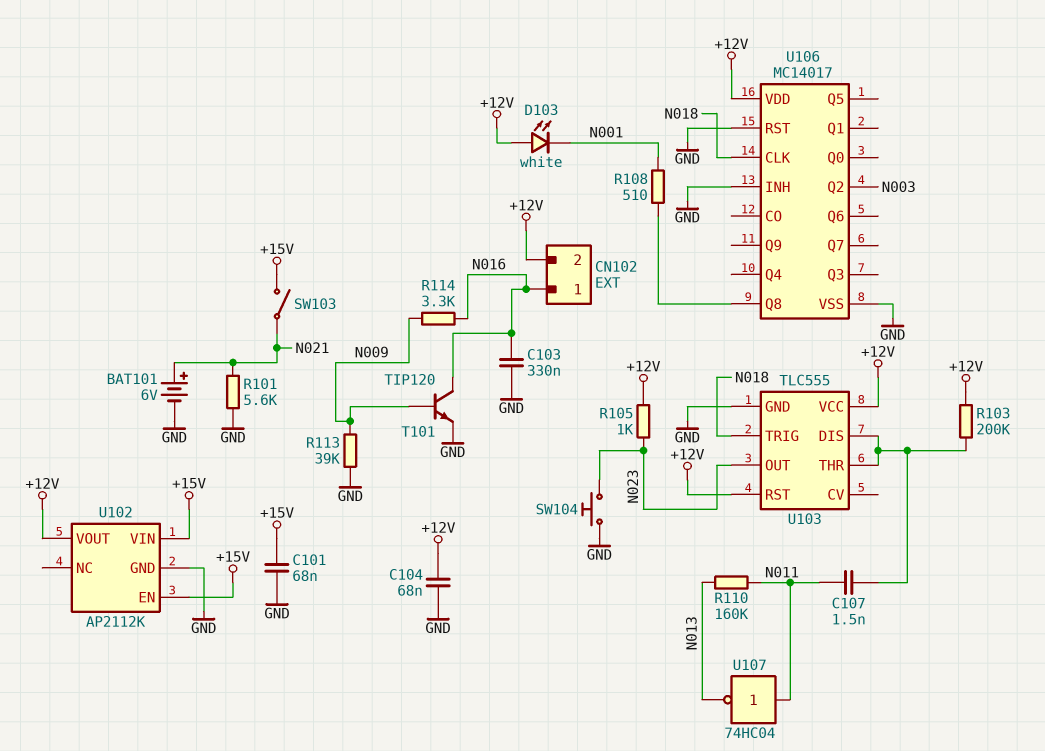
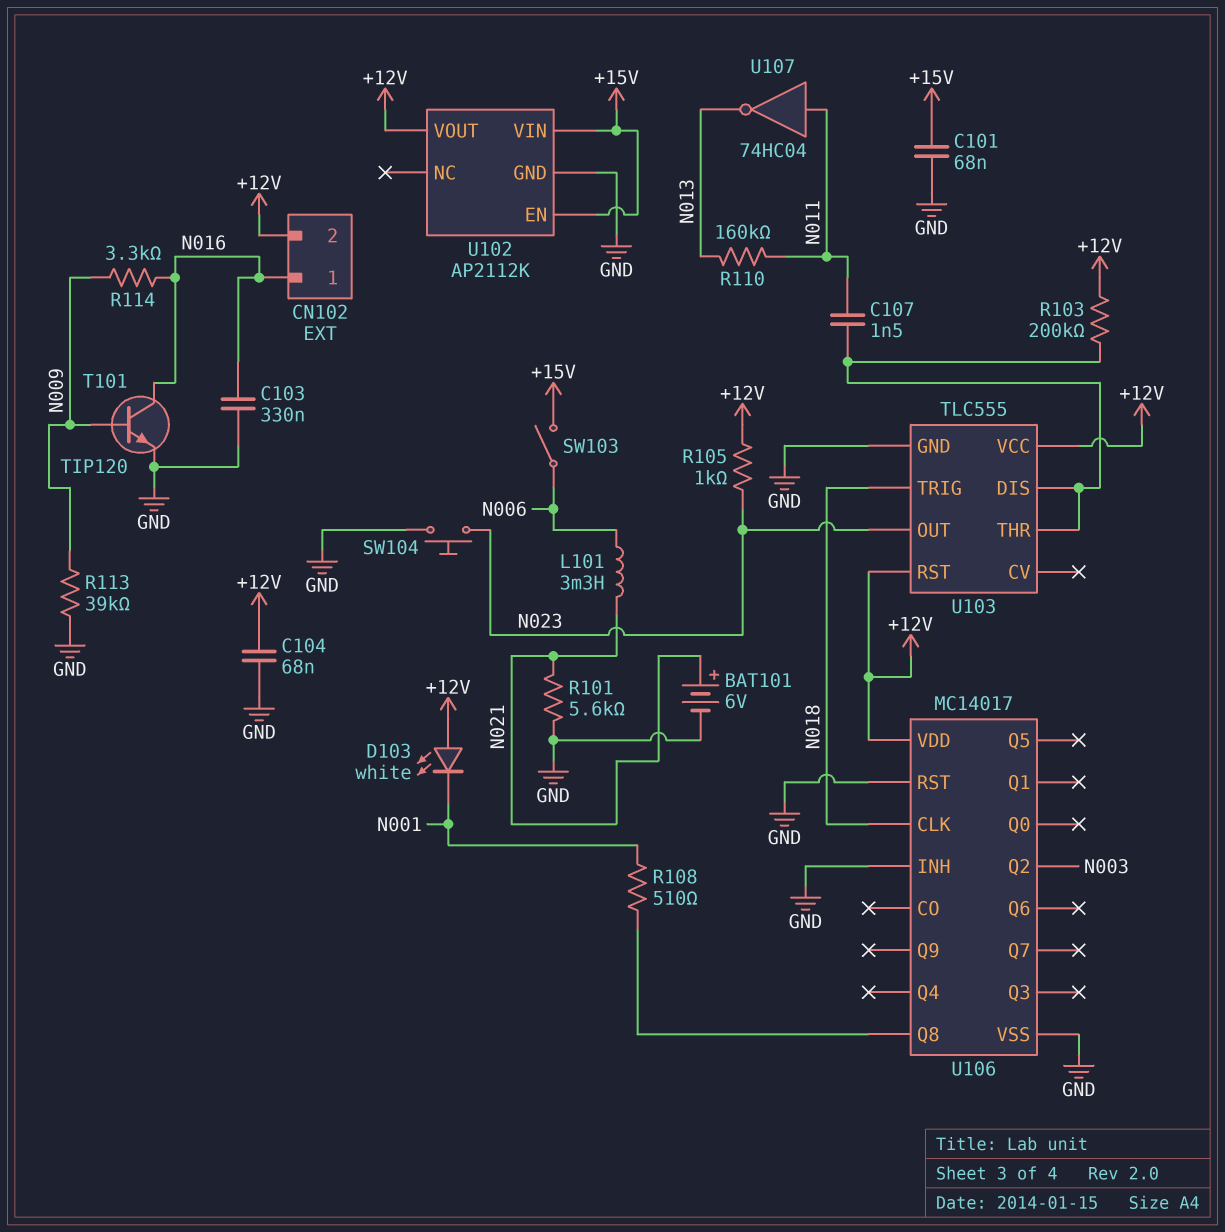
L101: none -> 3.3mH (N006, N021)
SW103: switch (+15V, N021) -> switch (+15V, N006)

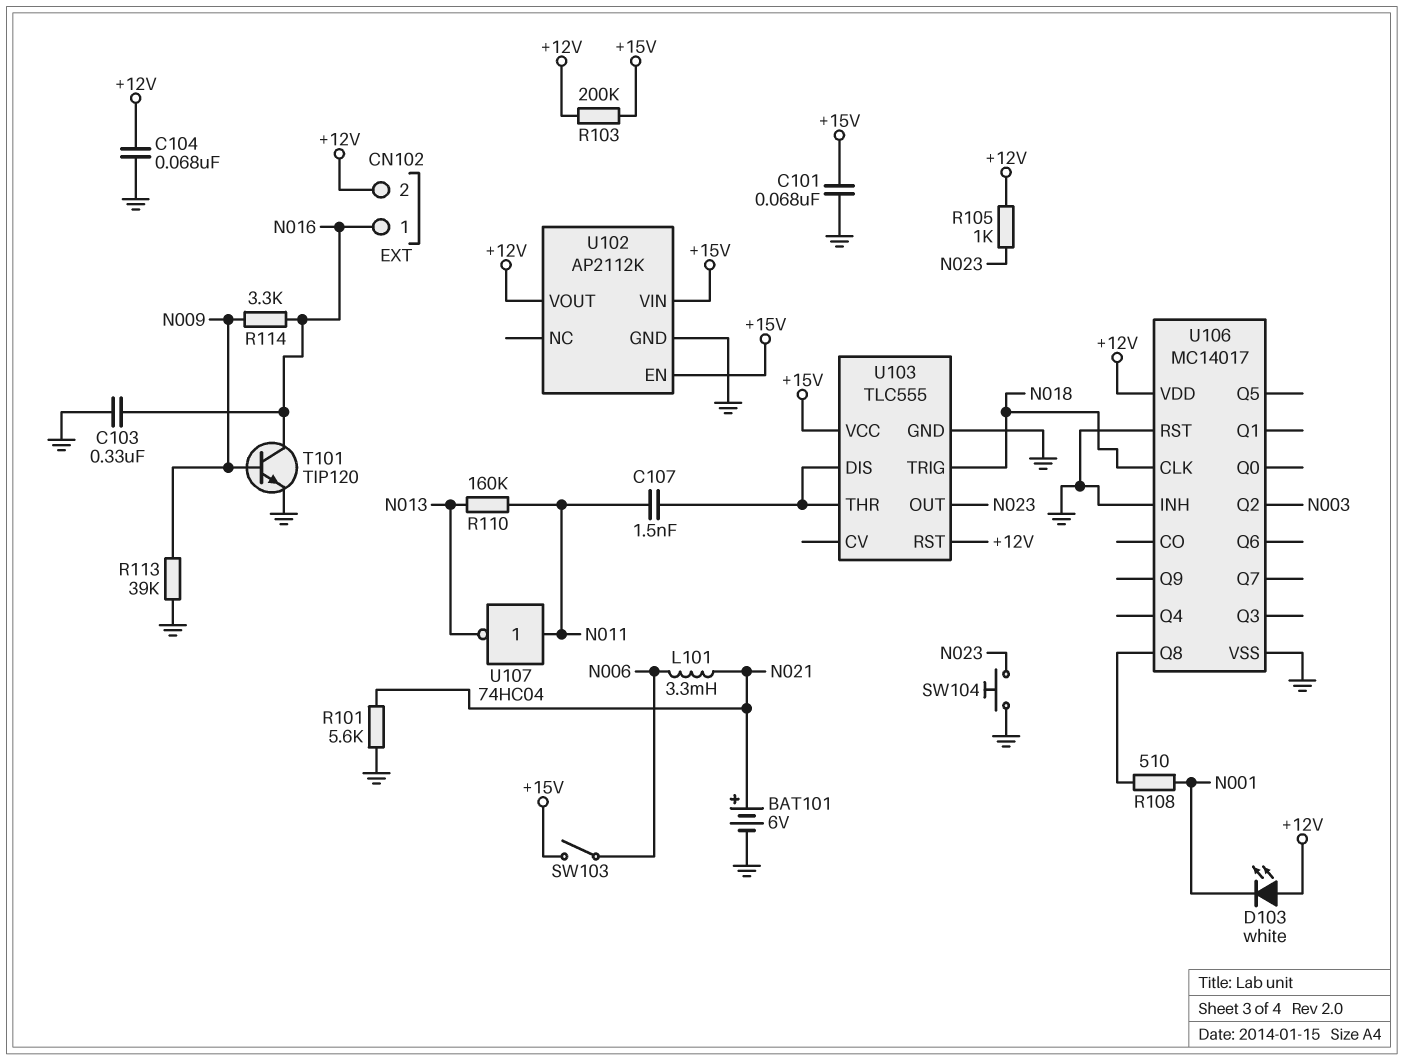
R103: 200k (+12V, U103/DIS) -> 200k (+12V, +15V)
U103 pin VCC: +12V -> +15V

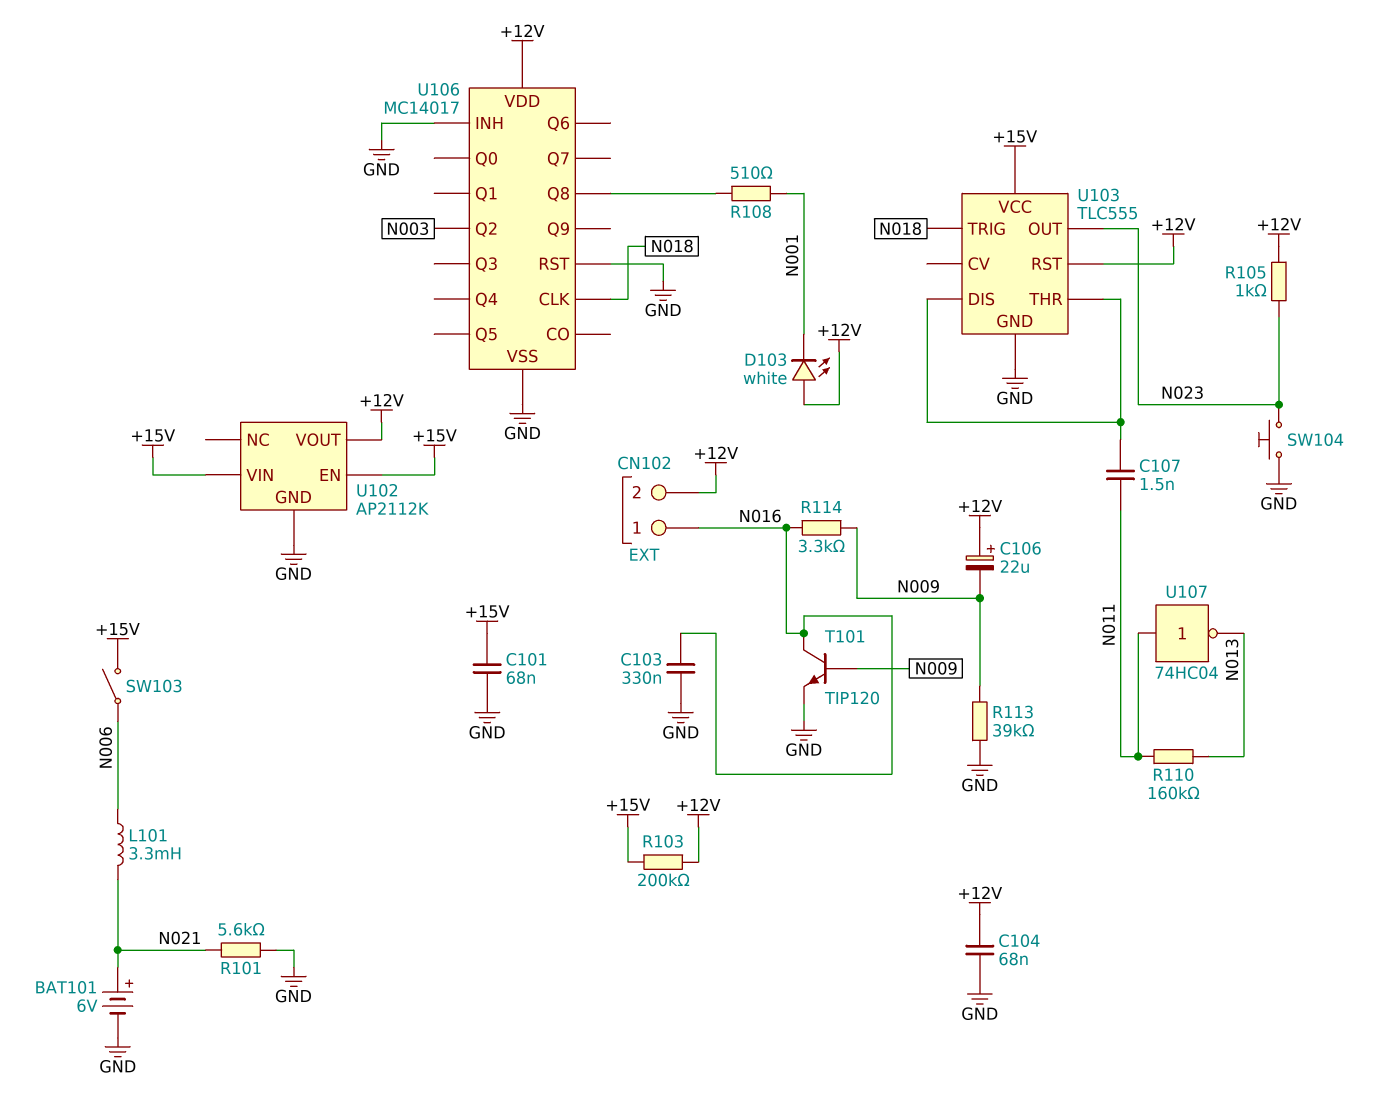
C106: none -> 22uF (plus +12V, minus N009)

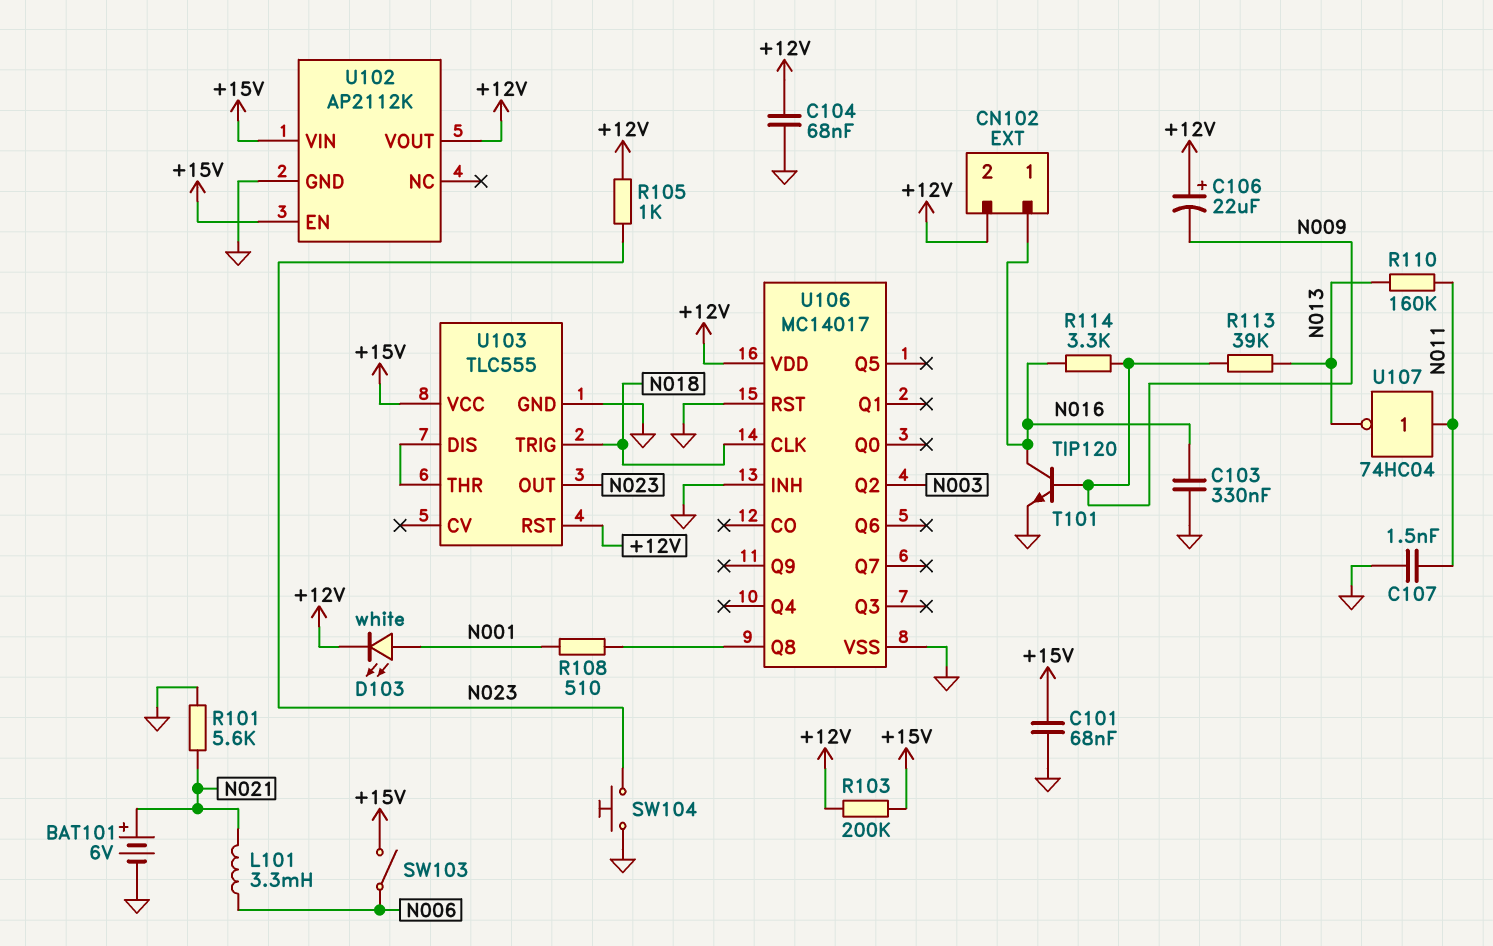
C107: 1.5nF (N011, U103/DIS) -> 1.5nF (GND, N011)
D103: LED white (A +12V, K N001) -> LED white (A N001, K +12V)
R113: 39k (GND, N009) -> 39k (N009, N013)

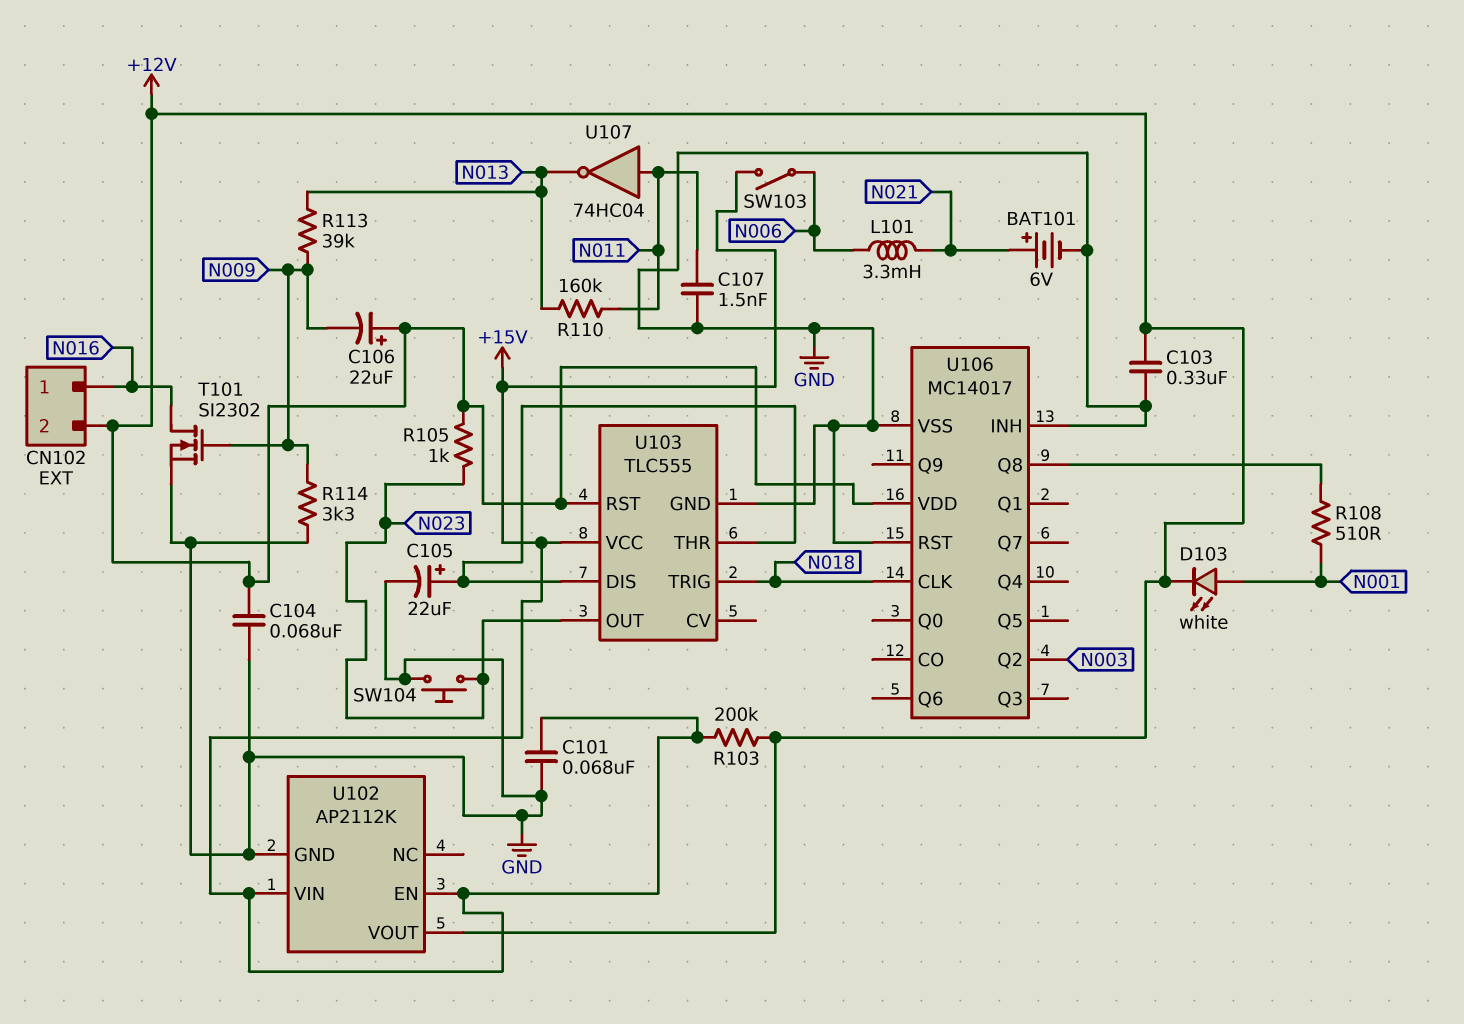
C103: 330nF (GND, N016) -> 330nF (+12V, GND)
C105: none -> 22uF (plus U103/DIS, minus GND)
R101: 5.6k (GND, N021) -> none
R114: 3.3k (N009, N016) -> 3.3k (GND, N009)
T101: NPN TIP120 (B N009, C N016, E GND) -> NMOS SI2302 (G N009, D N016, S GND)

